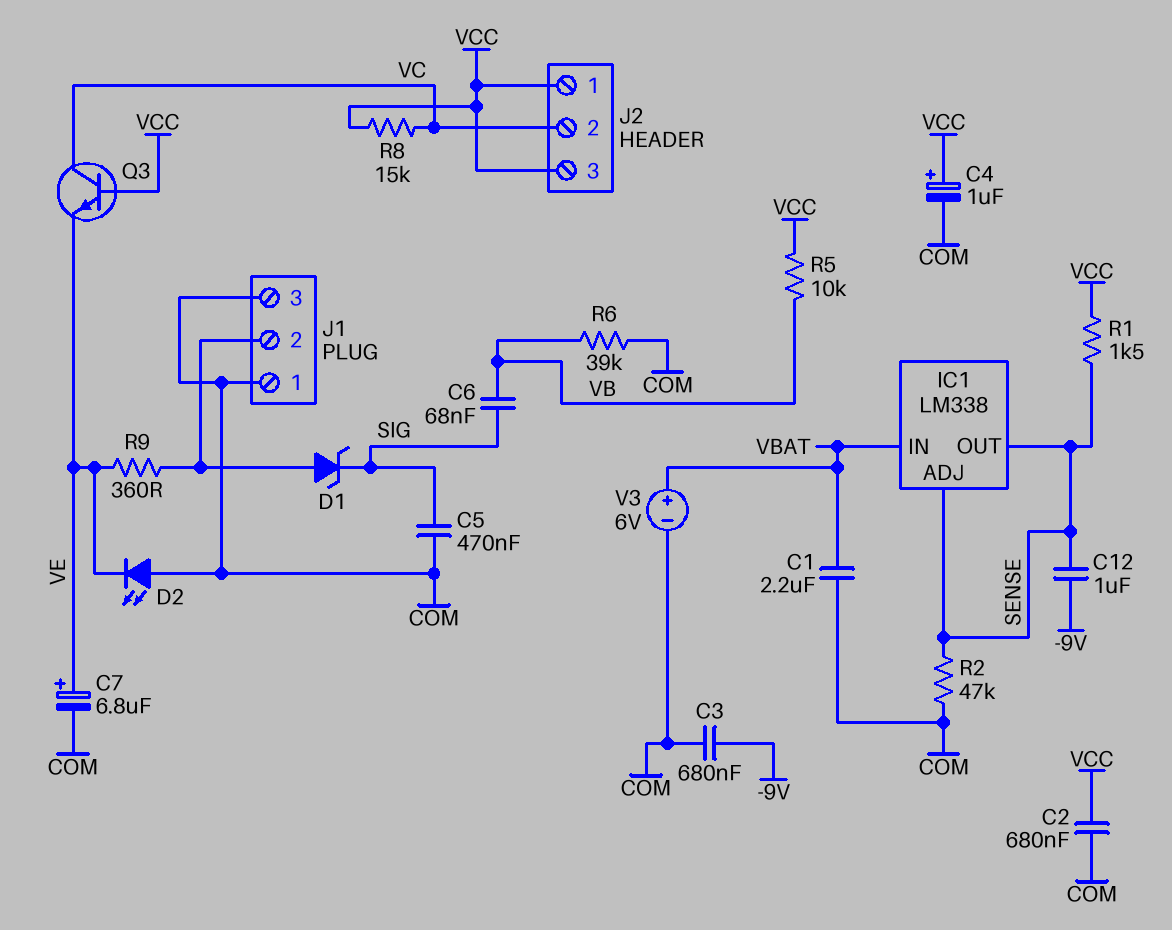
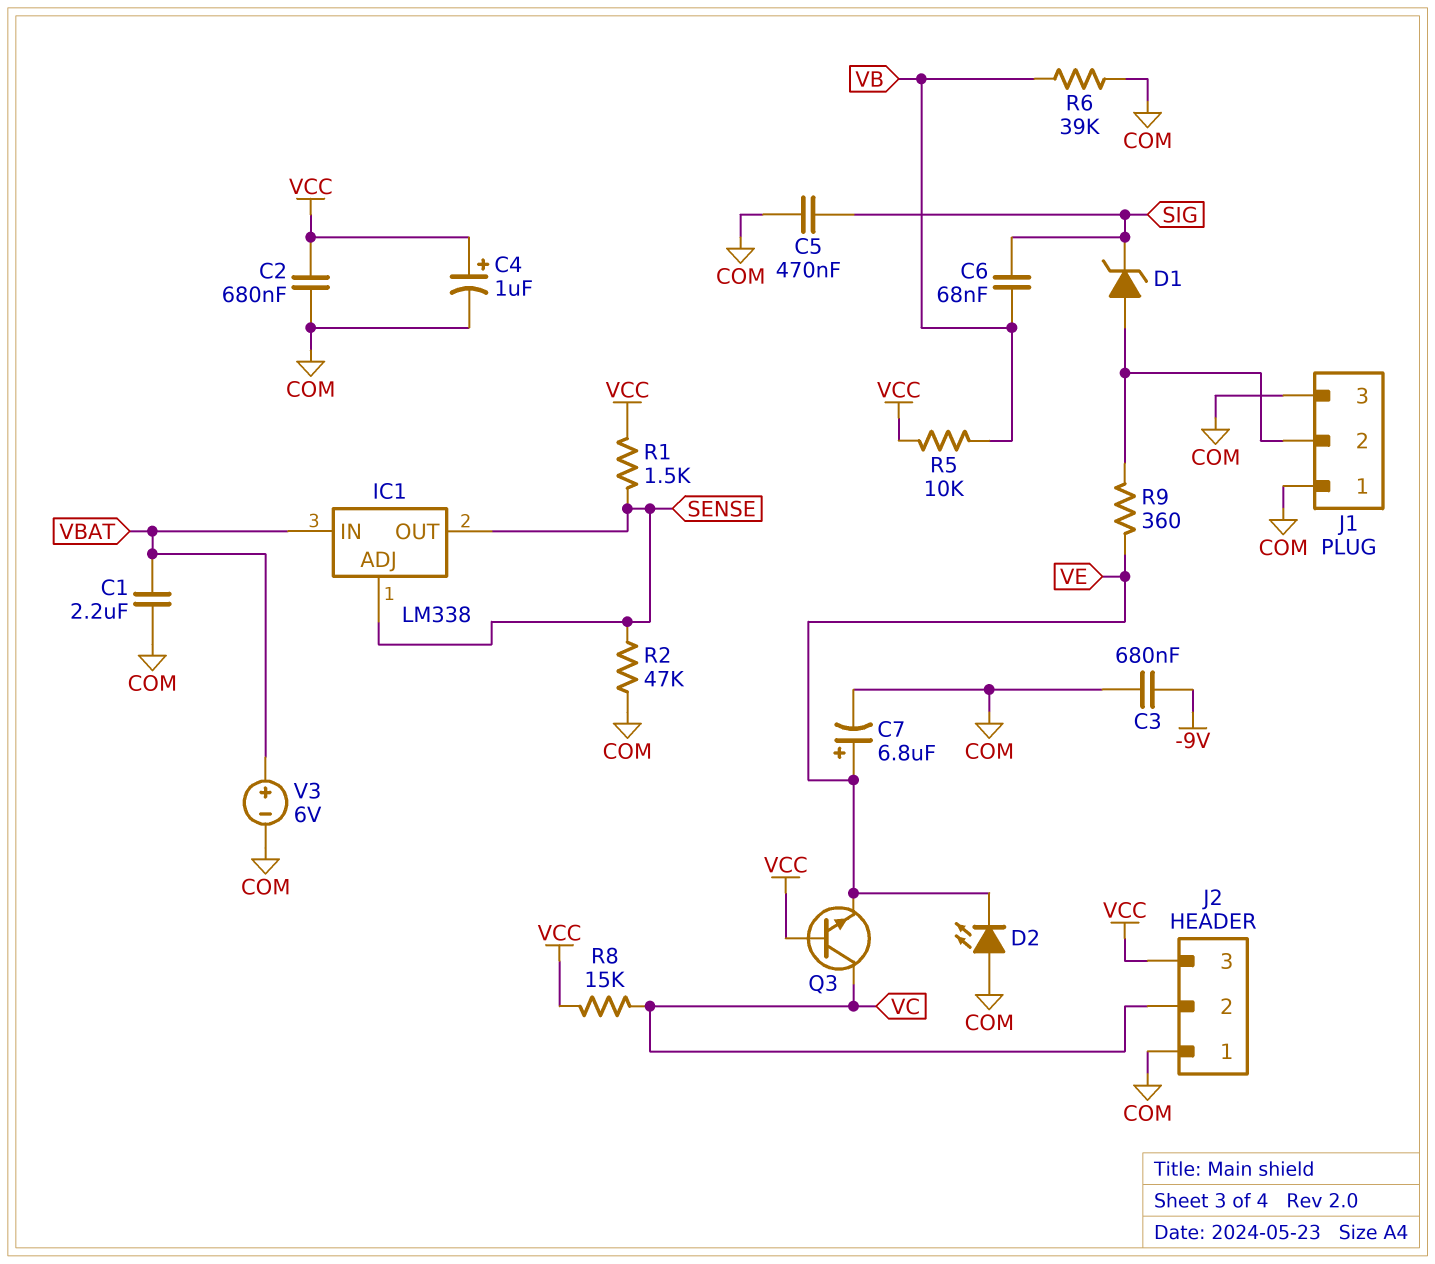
C12: 1uF (-9V, SENSE) -> none
J2 pin 1: VCC -> COM

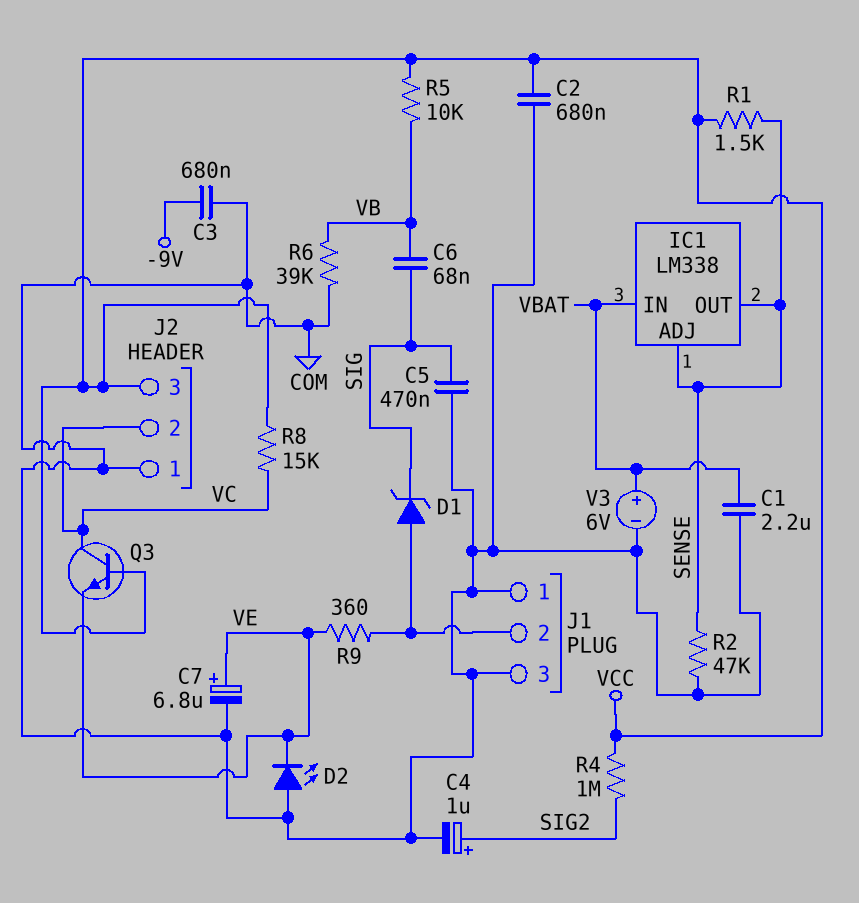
C4: 1uF (plus VCC, minus COM) -> 1uF (plus SIG2, minus COM)
R4: none -> 1M (SIG2, VCC)

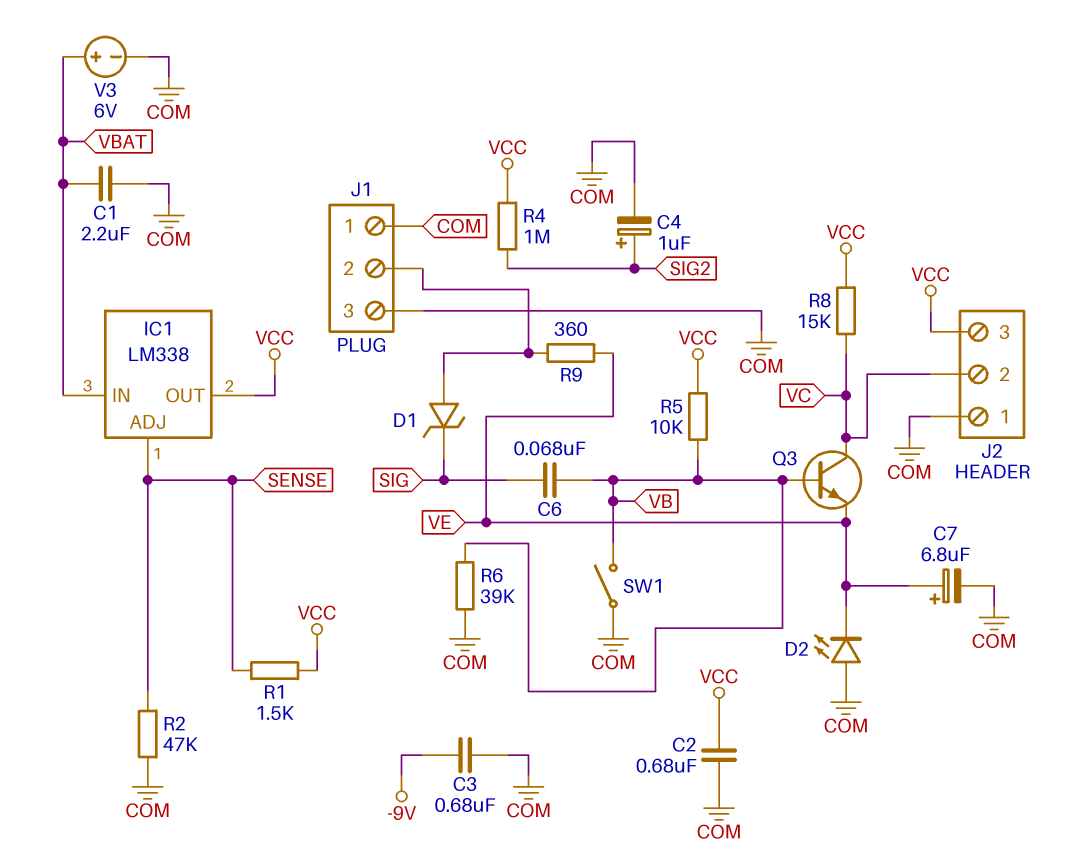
C5: 470nF (COM, SIG) -> none
IC1 pin OUT: SENSE -> VCC
Q3: NPN (B VCC, C VC, E VE) -> NPN (B VB, C VC, E VE)
SW1: none -> switch (COM, VB)

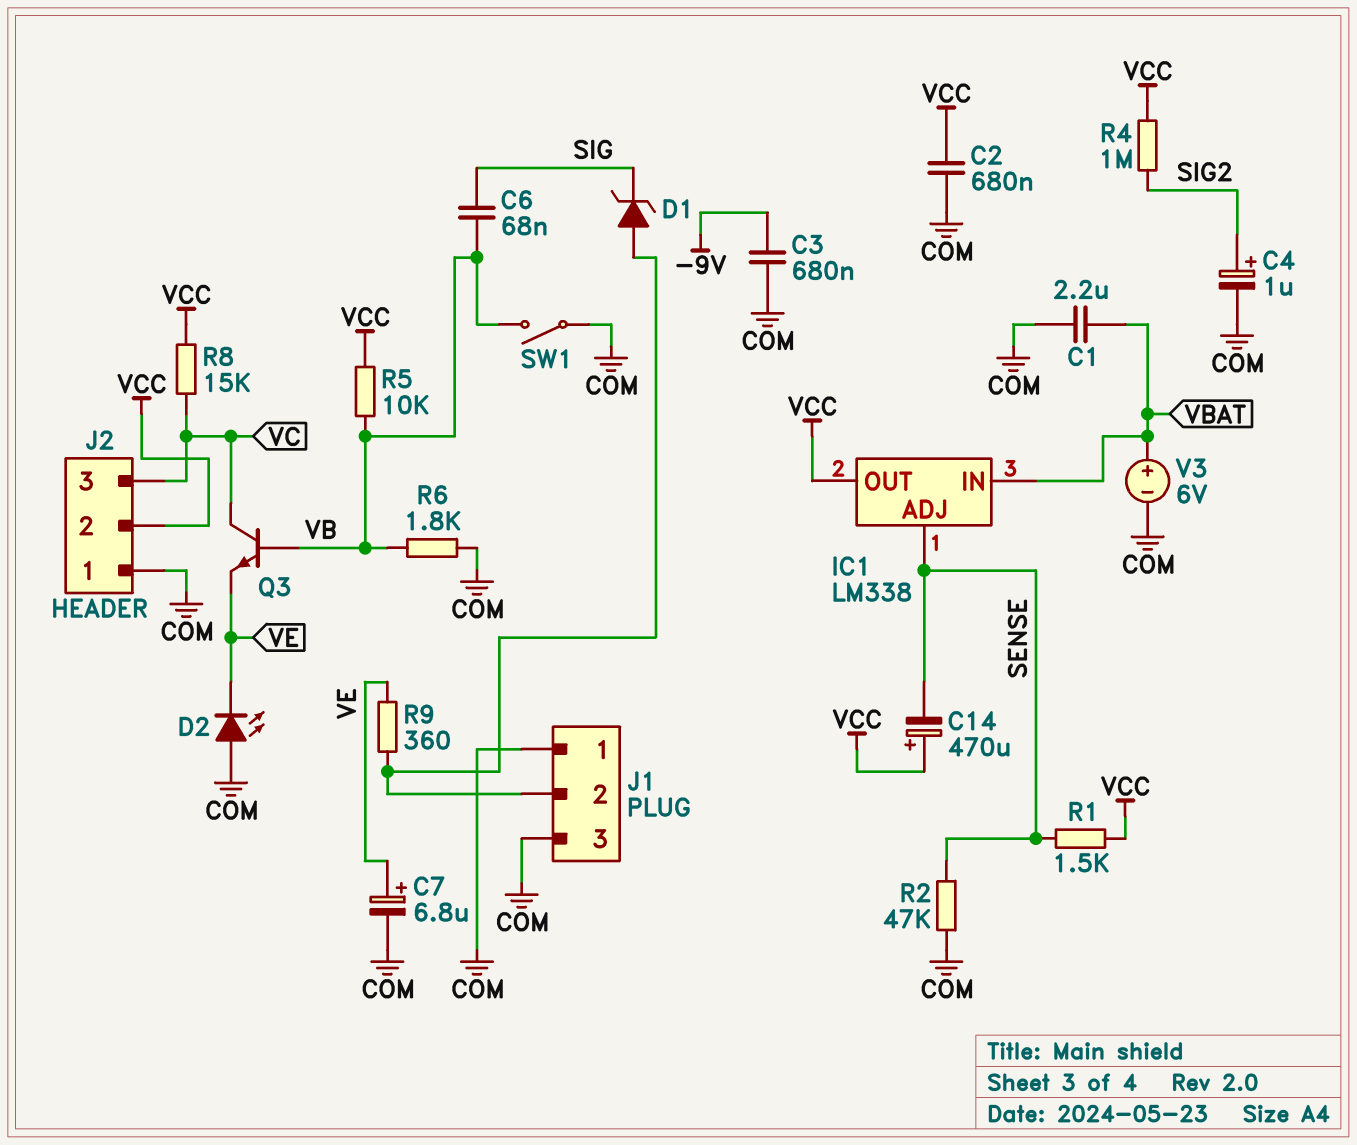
C14: none -> 470uF (plus VCC, minus SENSE)
J2 pin 2: VC -> VCC
J2 pin 3: VCC -> VC
R6: 39k (COM, VB) -> 1.8k (COM, VB)

